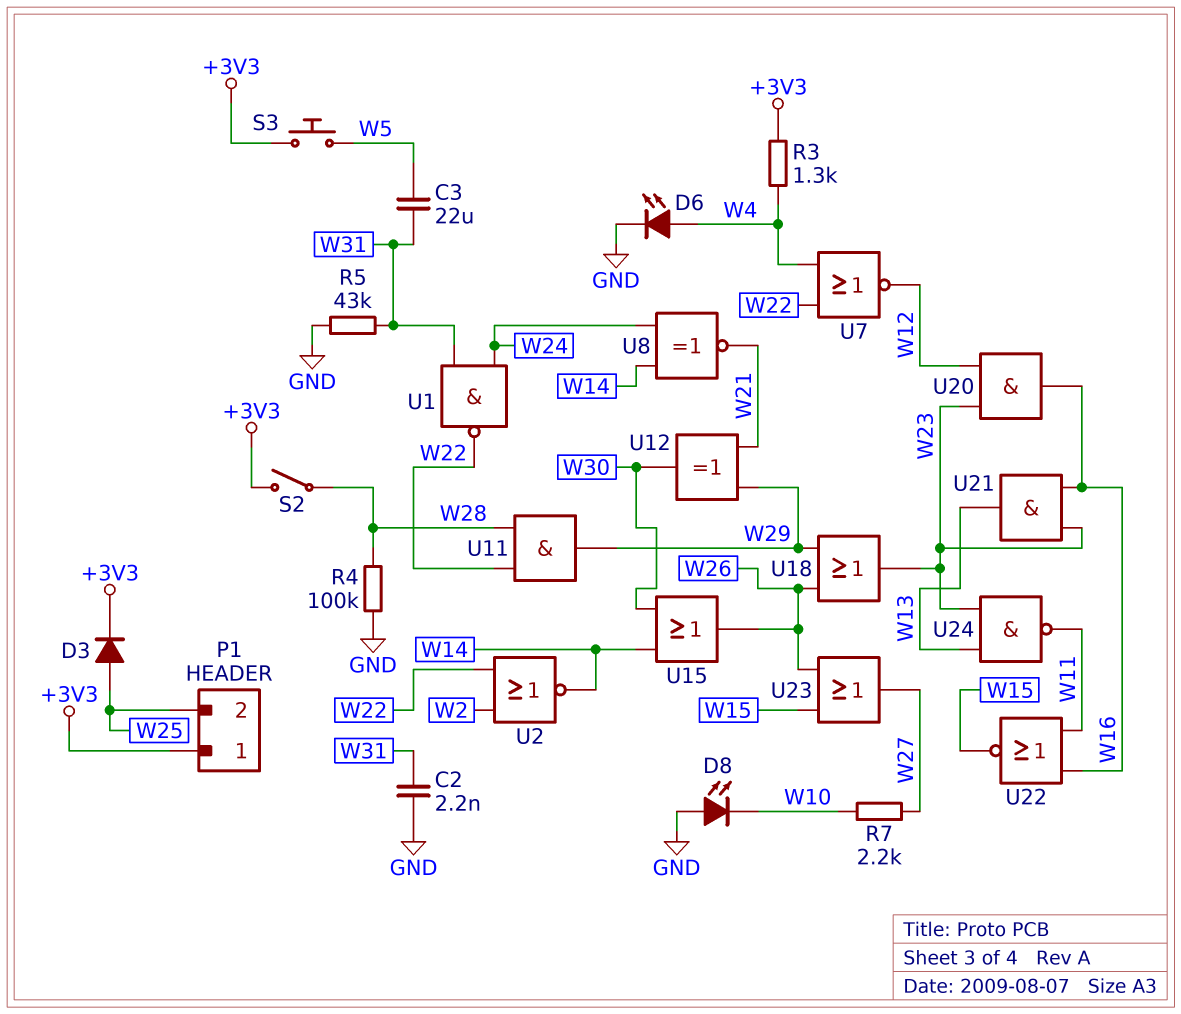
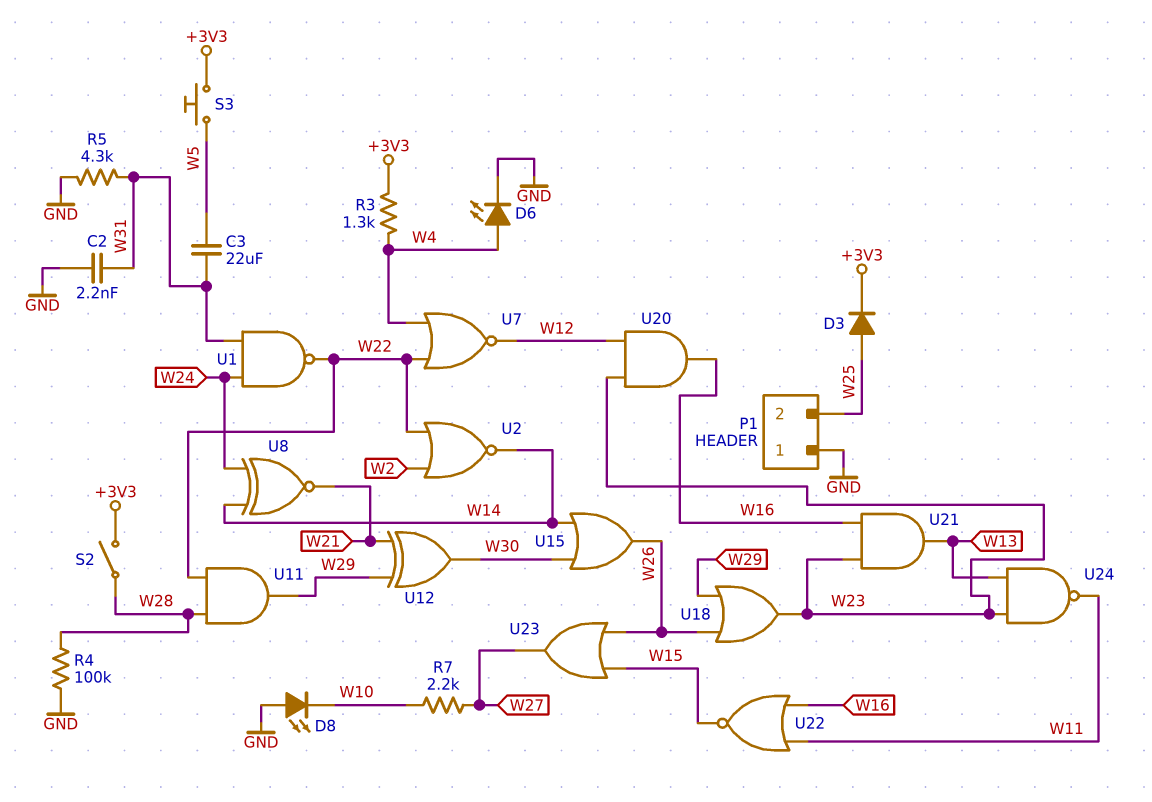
P1 pin 1: +3V3 -> GND
R5: 43k (GND, W31) -> 4.3k (GND, W31)

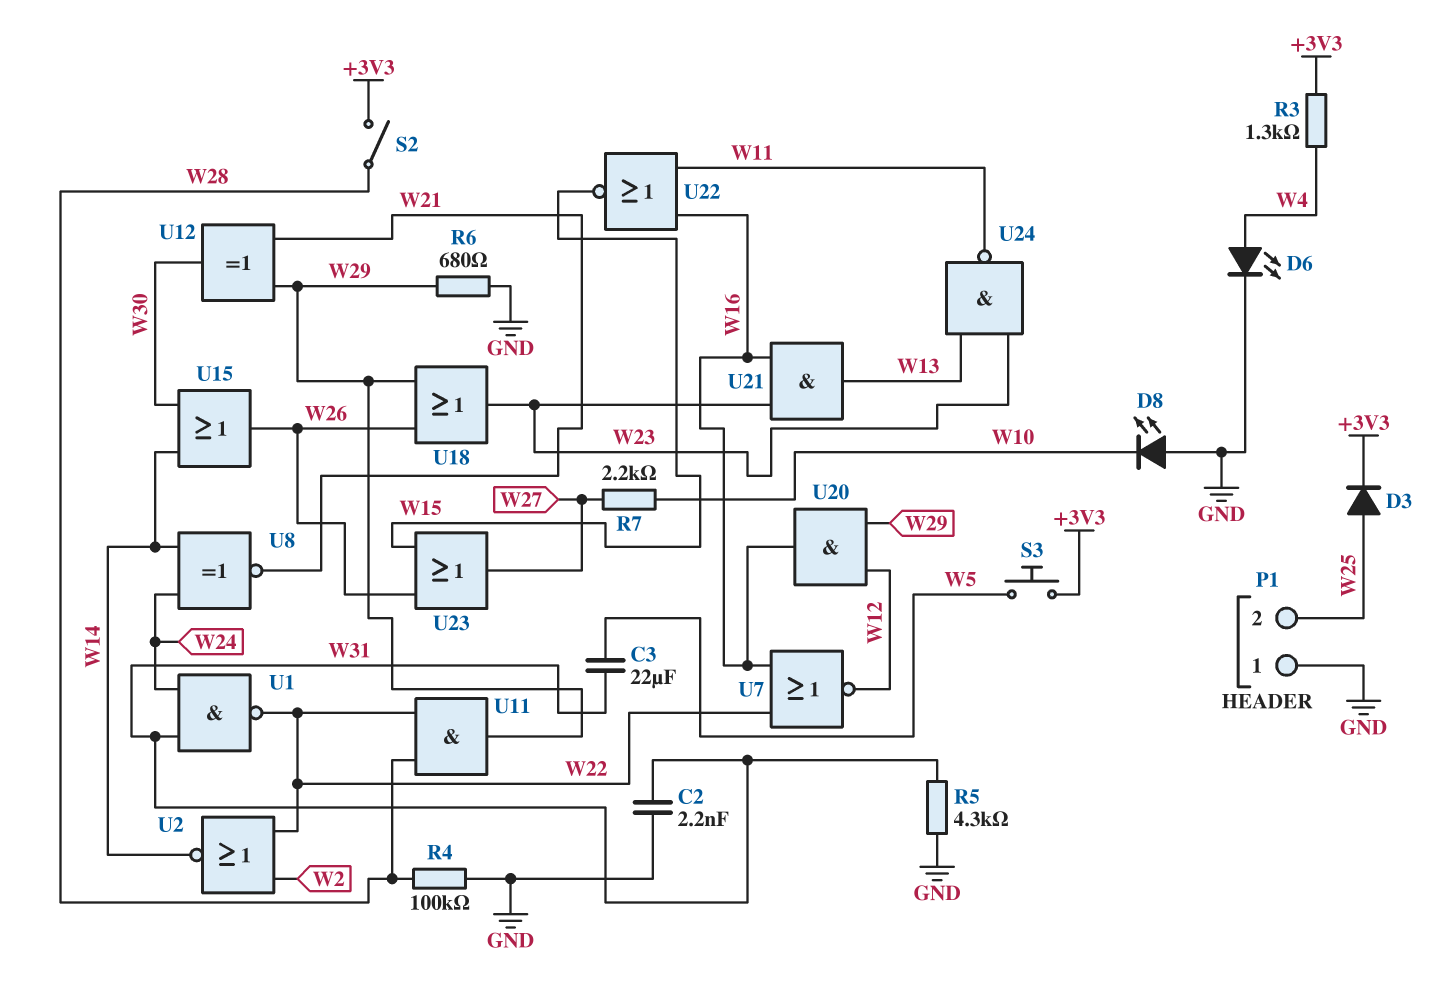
R6: none -> 680 (GND, W29)
U7: NOR (in W4, in W22, out W12) -> NOR (in W16, in W22, out W12)
U20: AND (in W12, in W23, out W16) -> AND (in W12, in W29, out W16)

